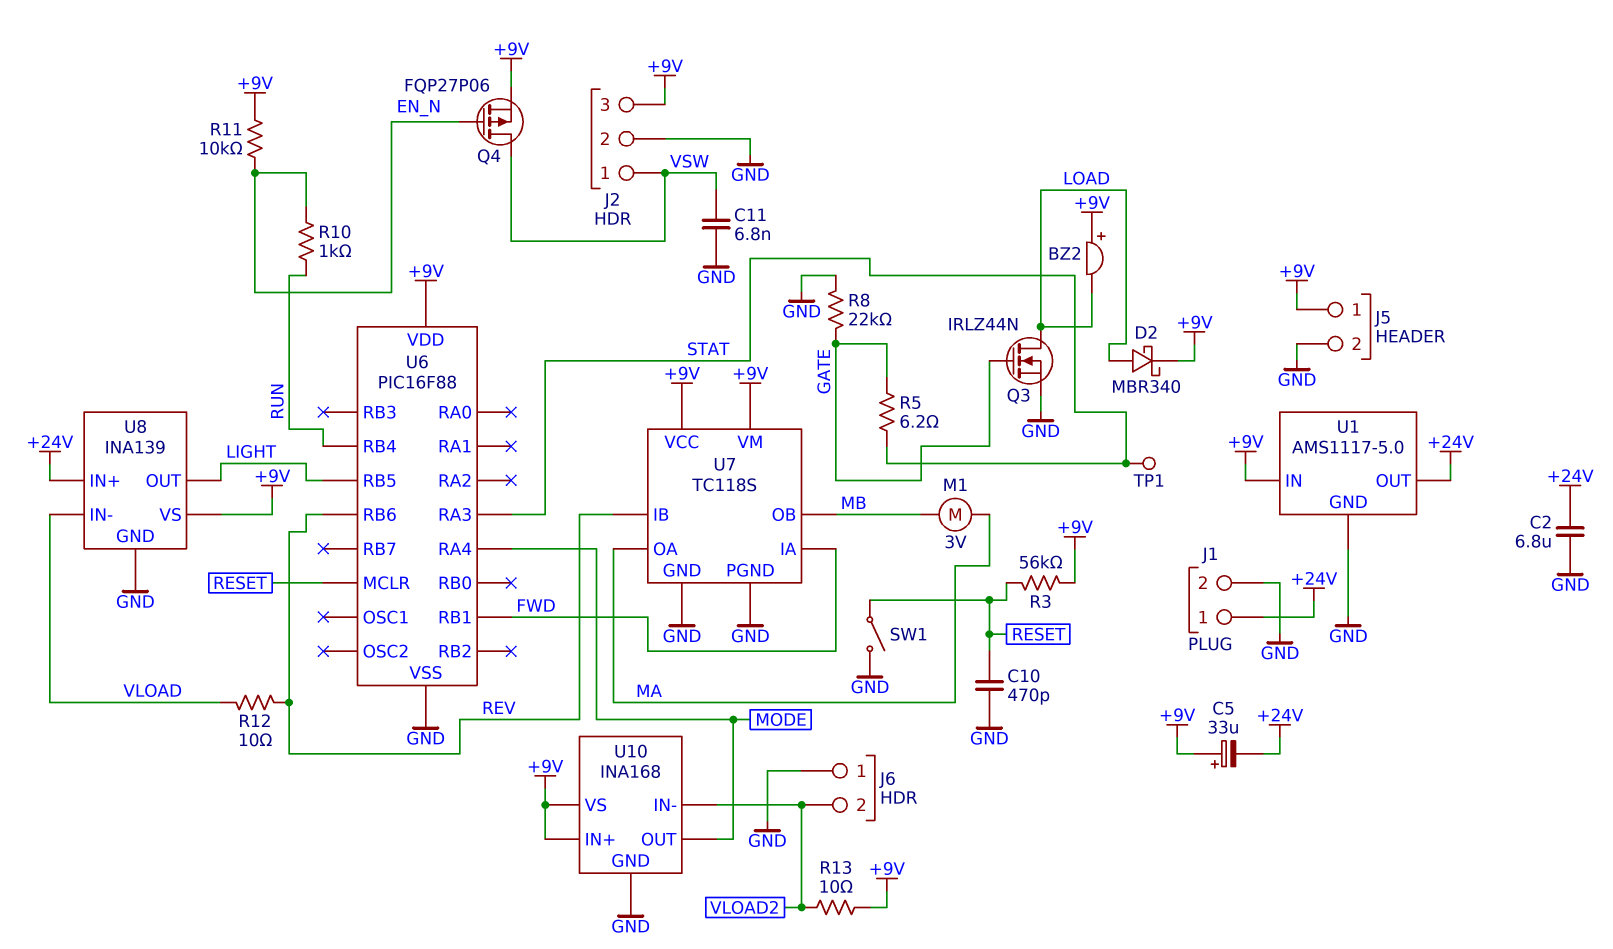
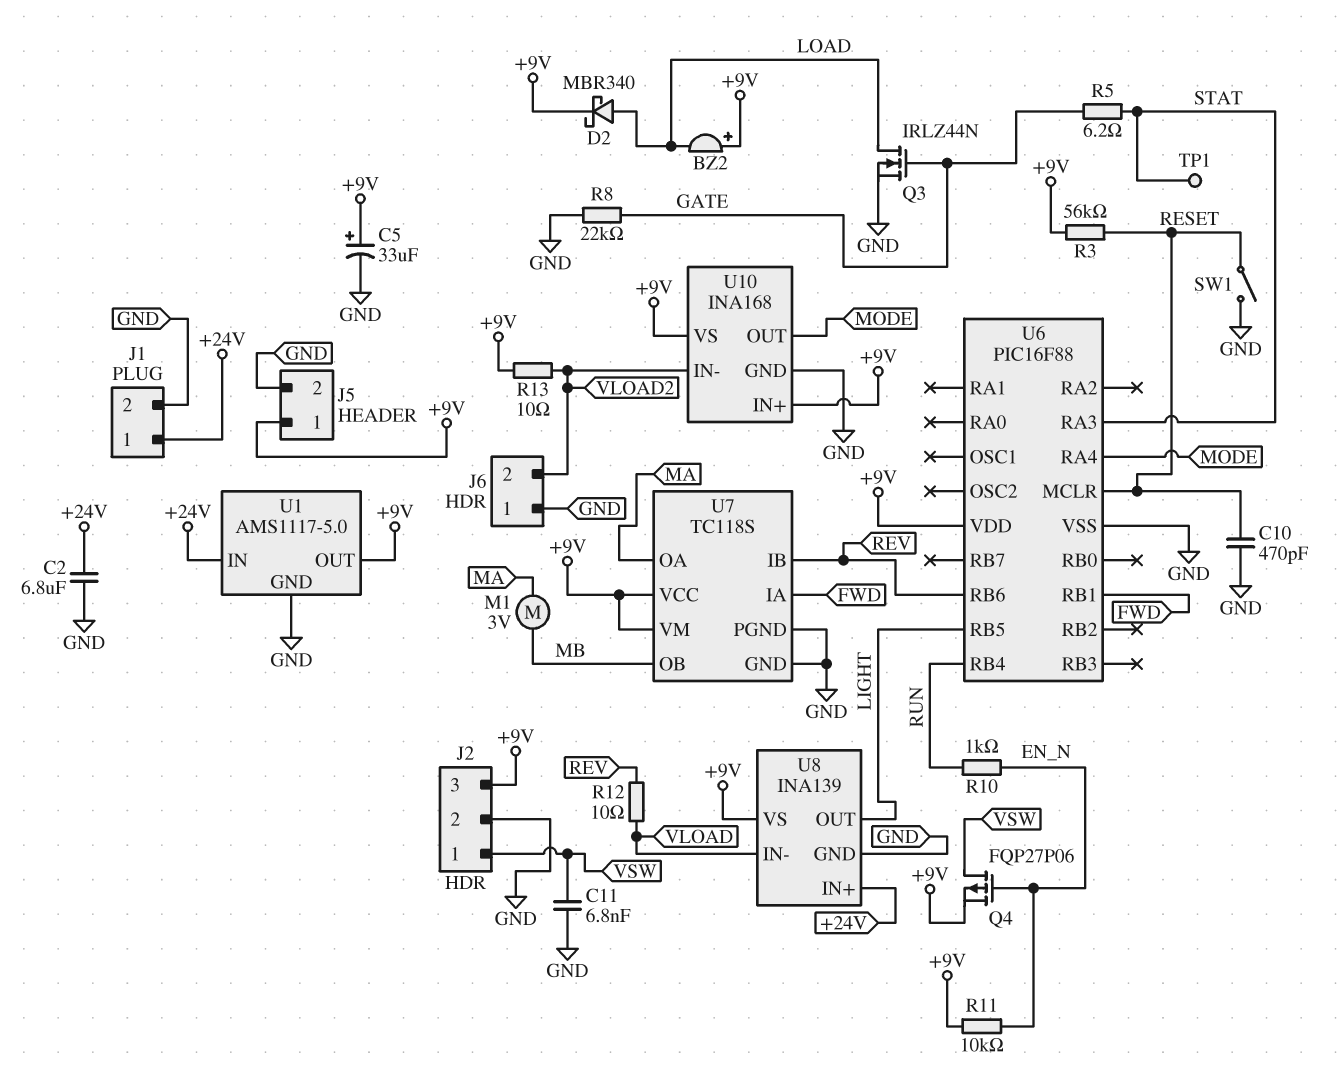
C5: 33uF (plus +9V, minus +24V) -> 33uF (plus +9V, minus GND)
U1 pin IN: +9V -> +24V
U1 pin OUT: +24V -> +9V

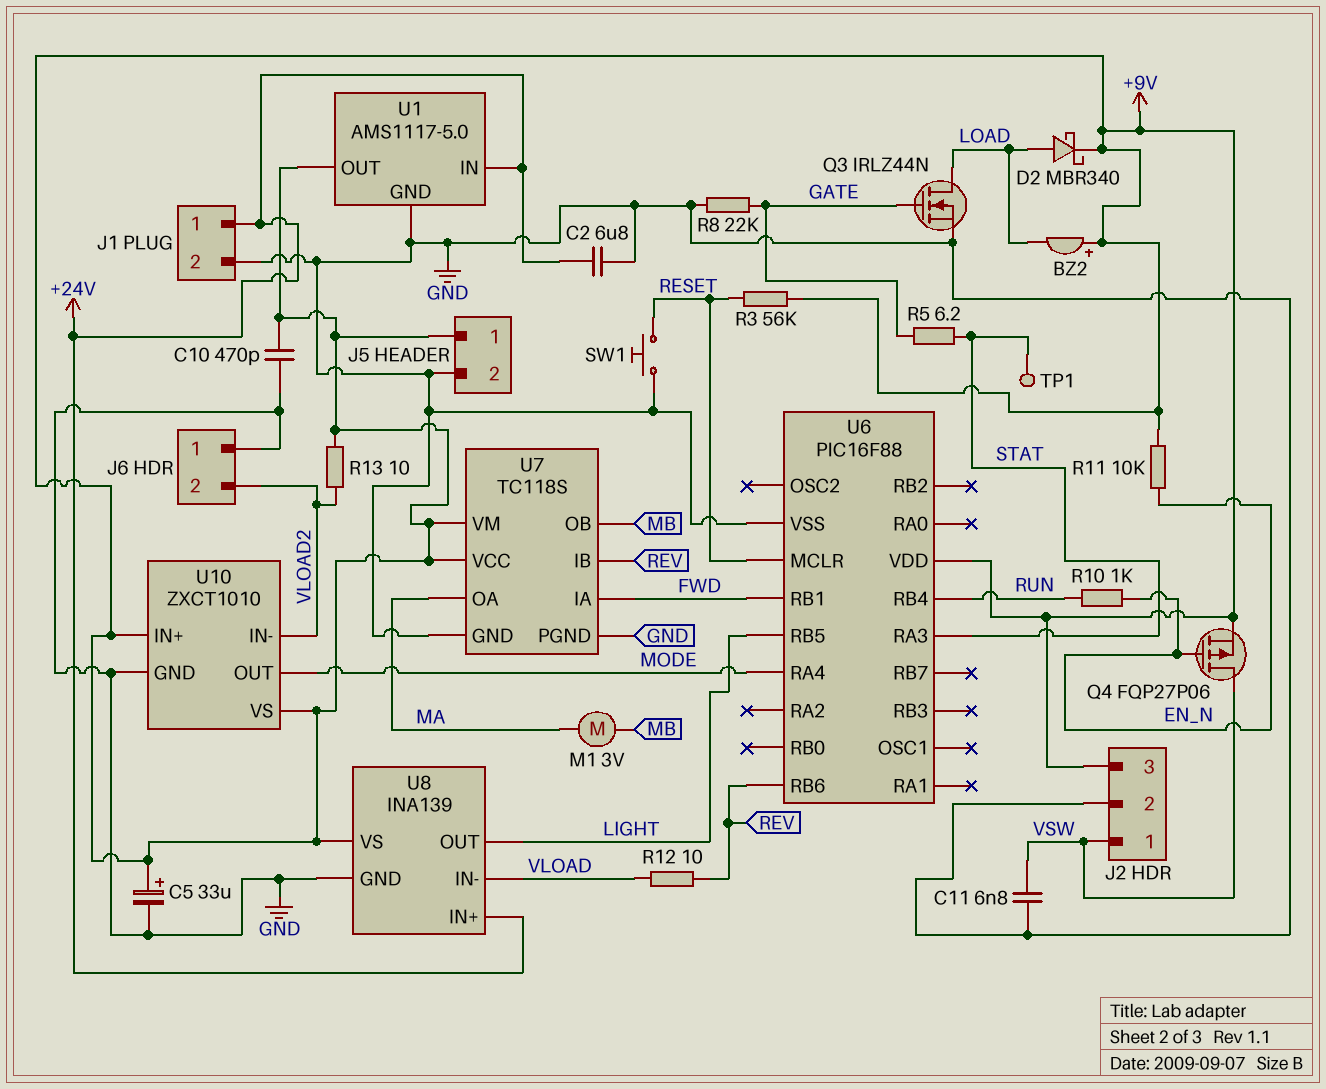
C10: 470pF (GND, RESET) -> 470pF (+9V, GND)
SW1: switch (GND, RESET) -> button (GND, RESET)
U10: INA168 -> ZXCT1010

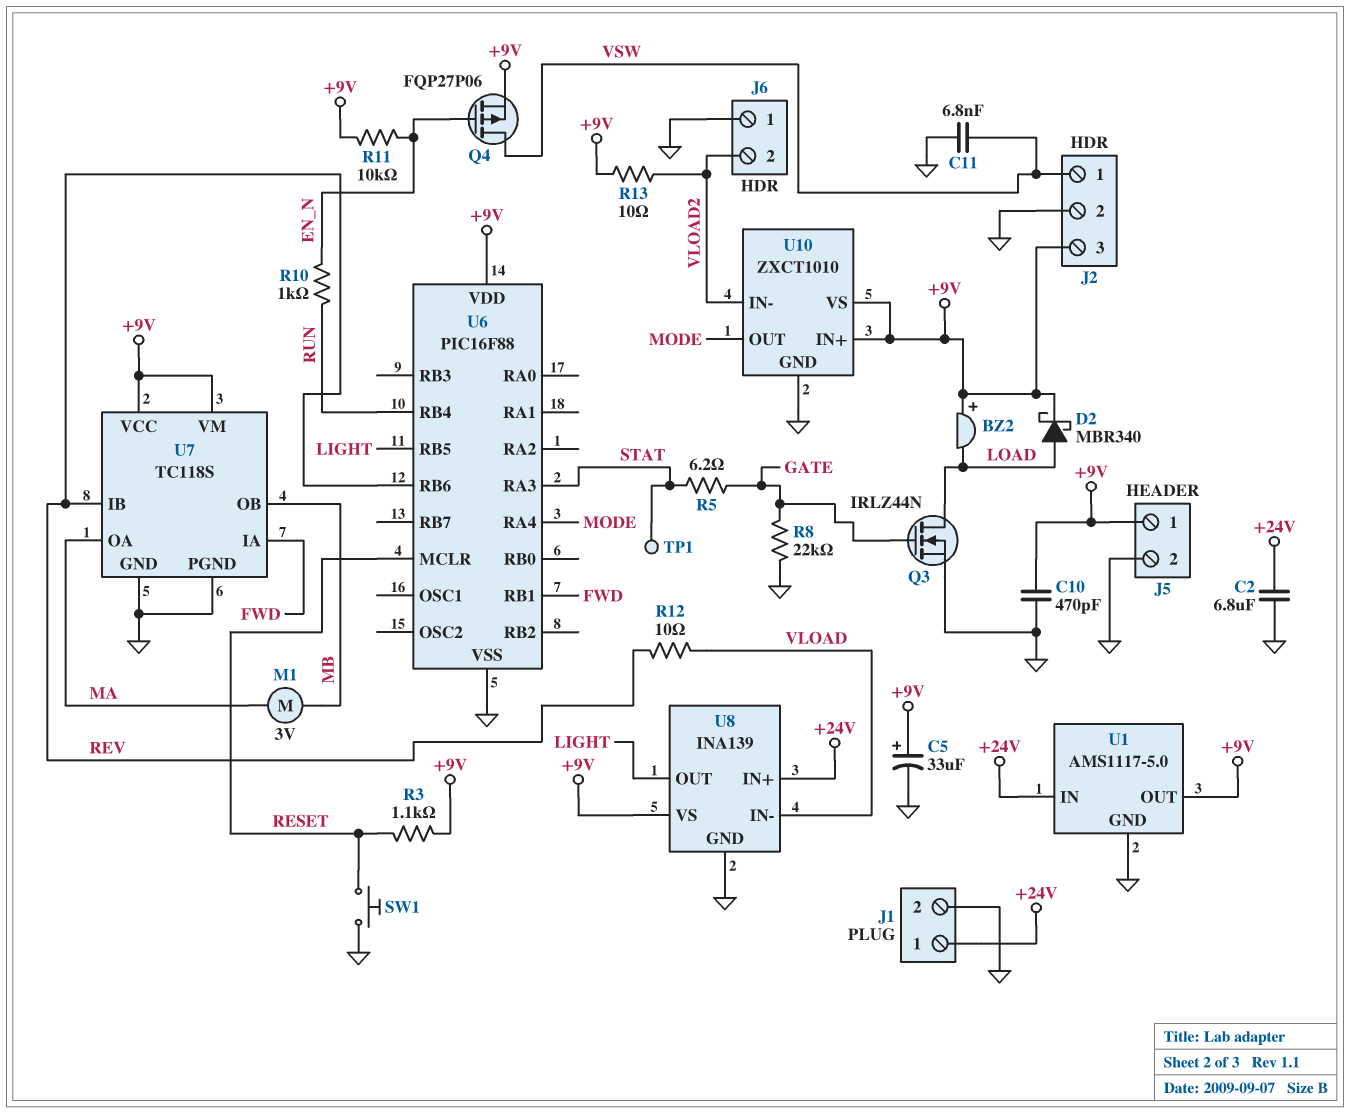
R3: 56k (+9V, RESET) -> 1.1k (+9V, RESET)

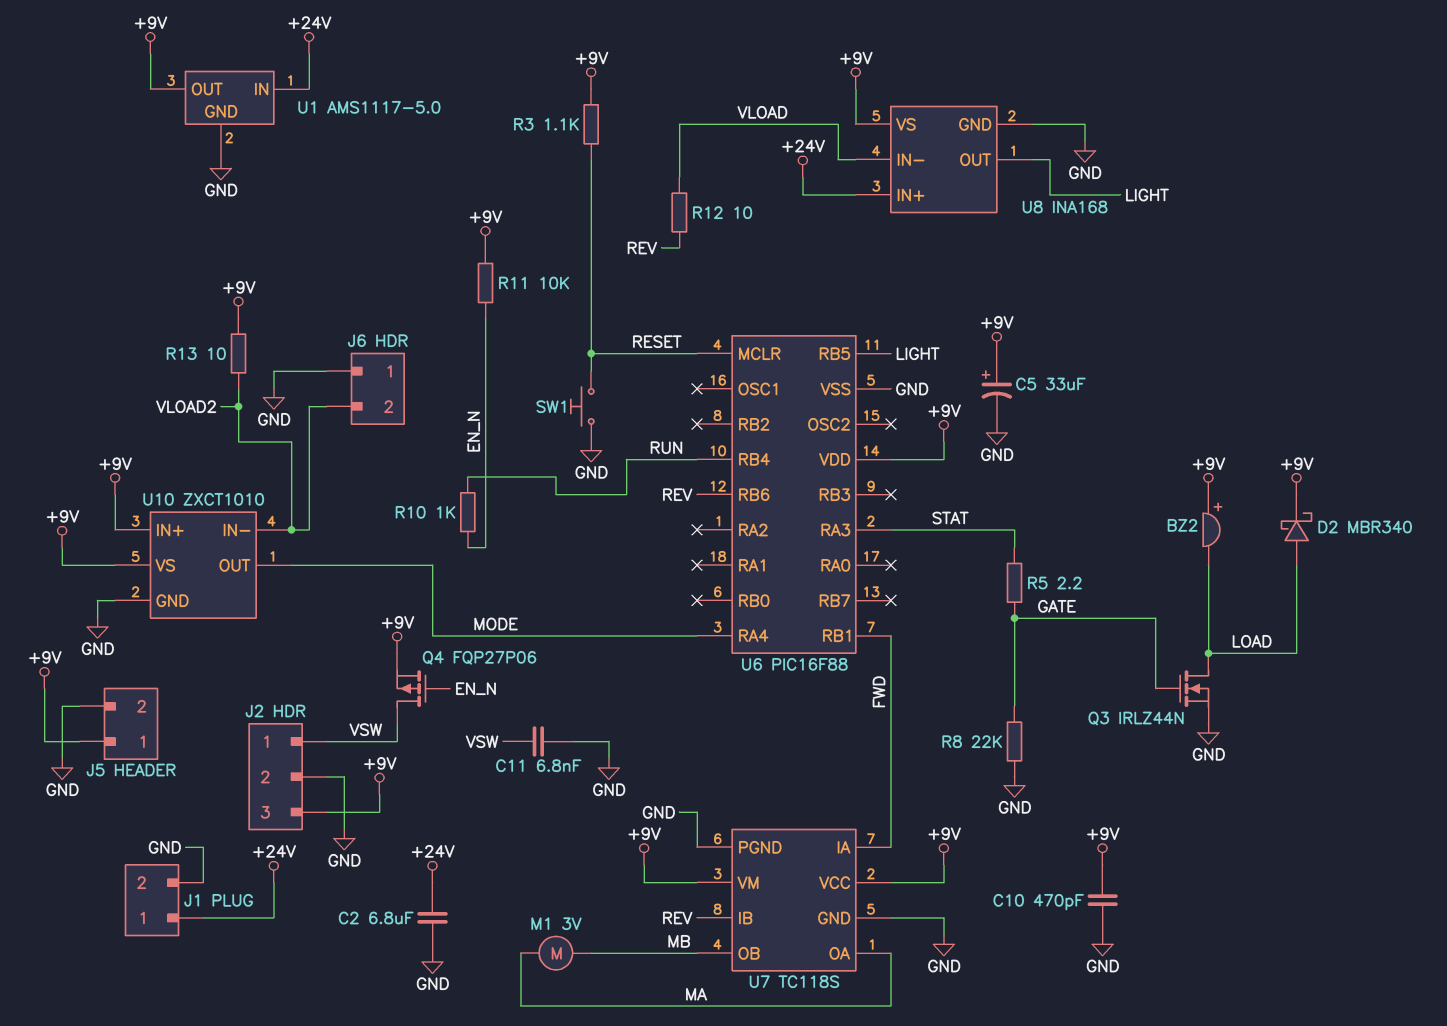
R5: 6.2 (GATE, STAT) -> 2.2 (GATE, STAT)
TP1: test point (STAT) -> none
U8: INA139 -> INA168

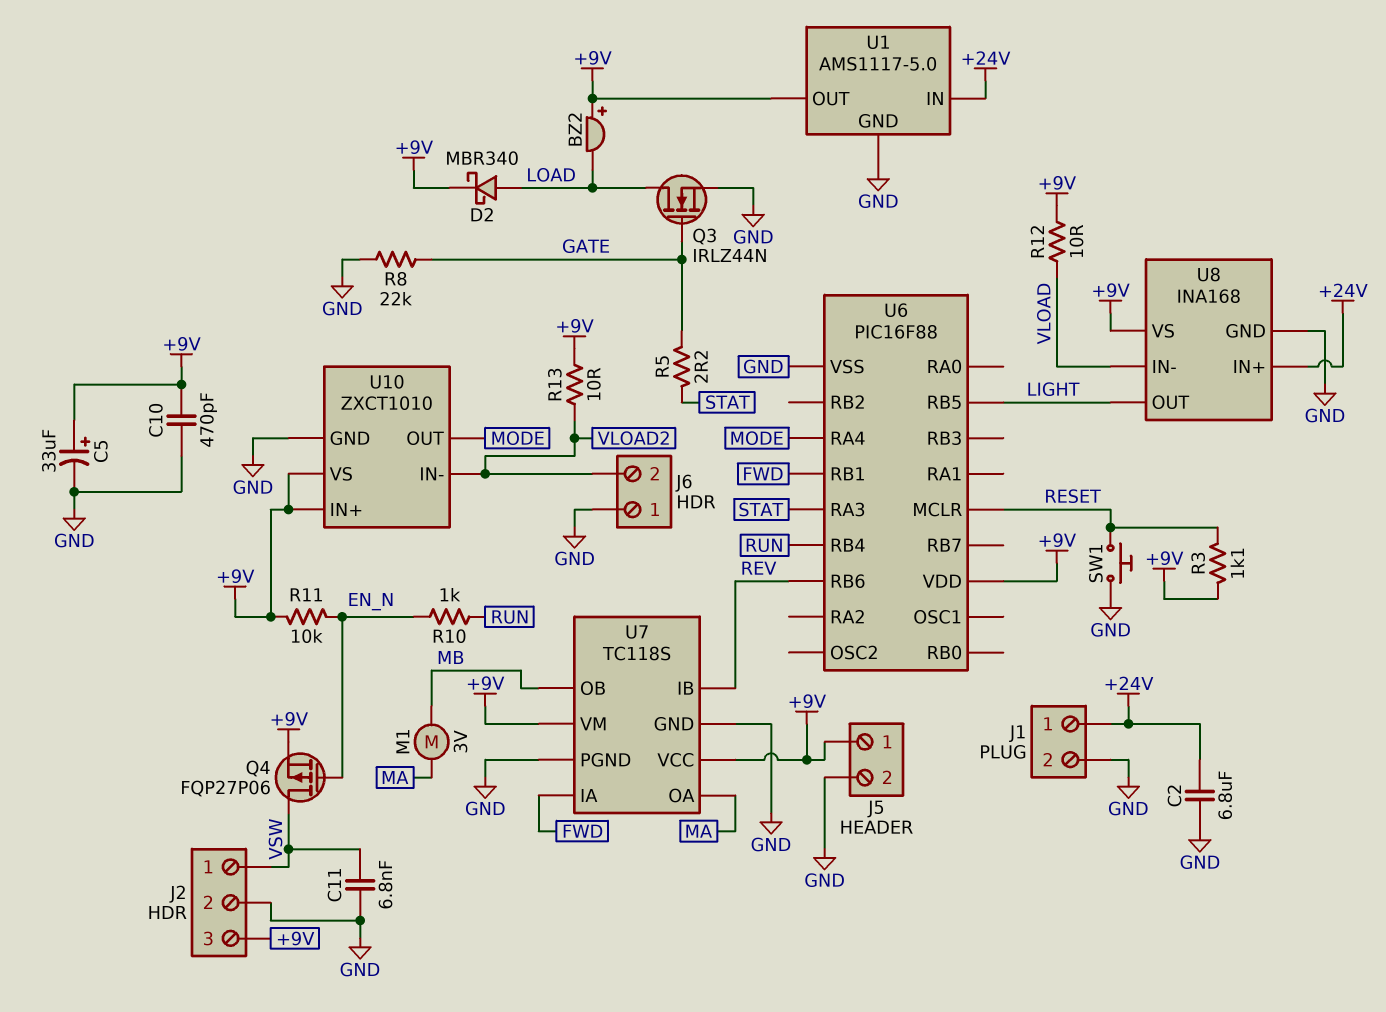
R12: 10 (REV, VLOAD) -> 10 (+9V, VLOAD)

